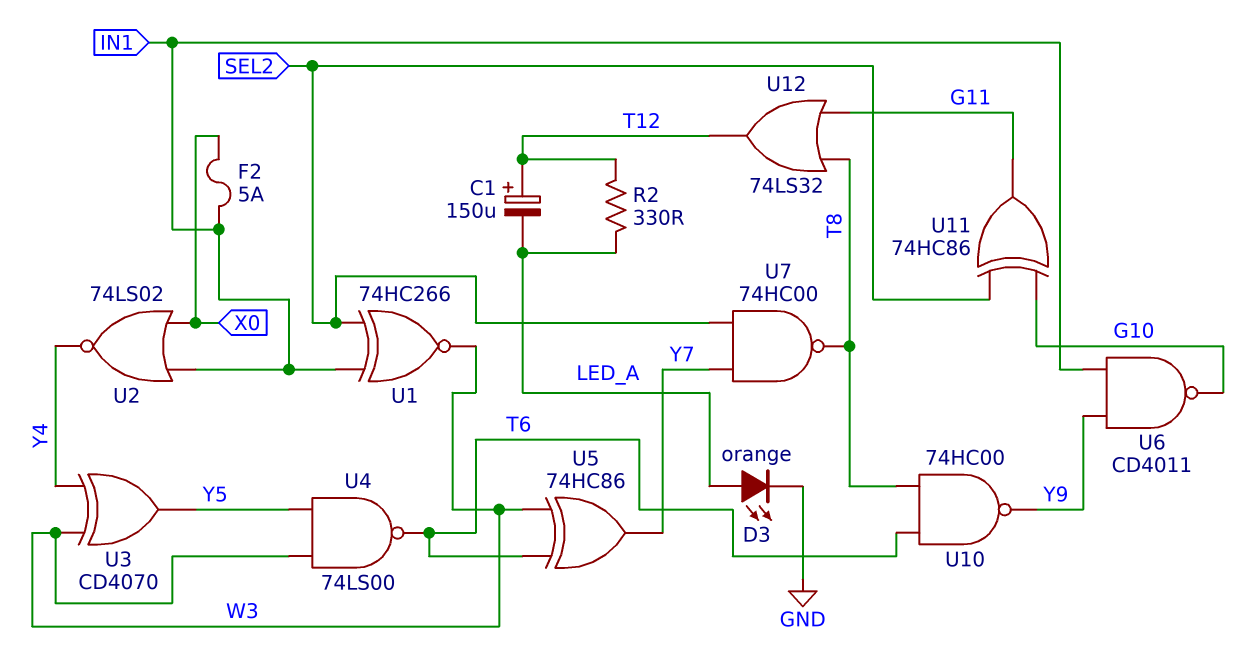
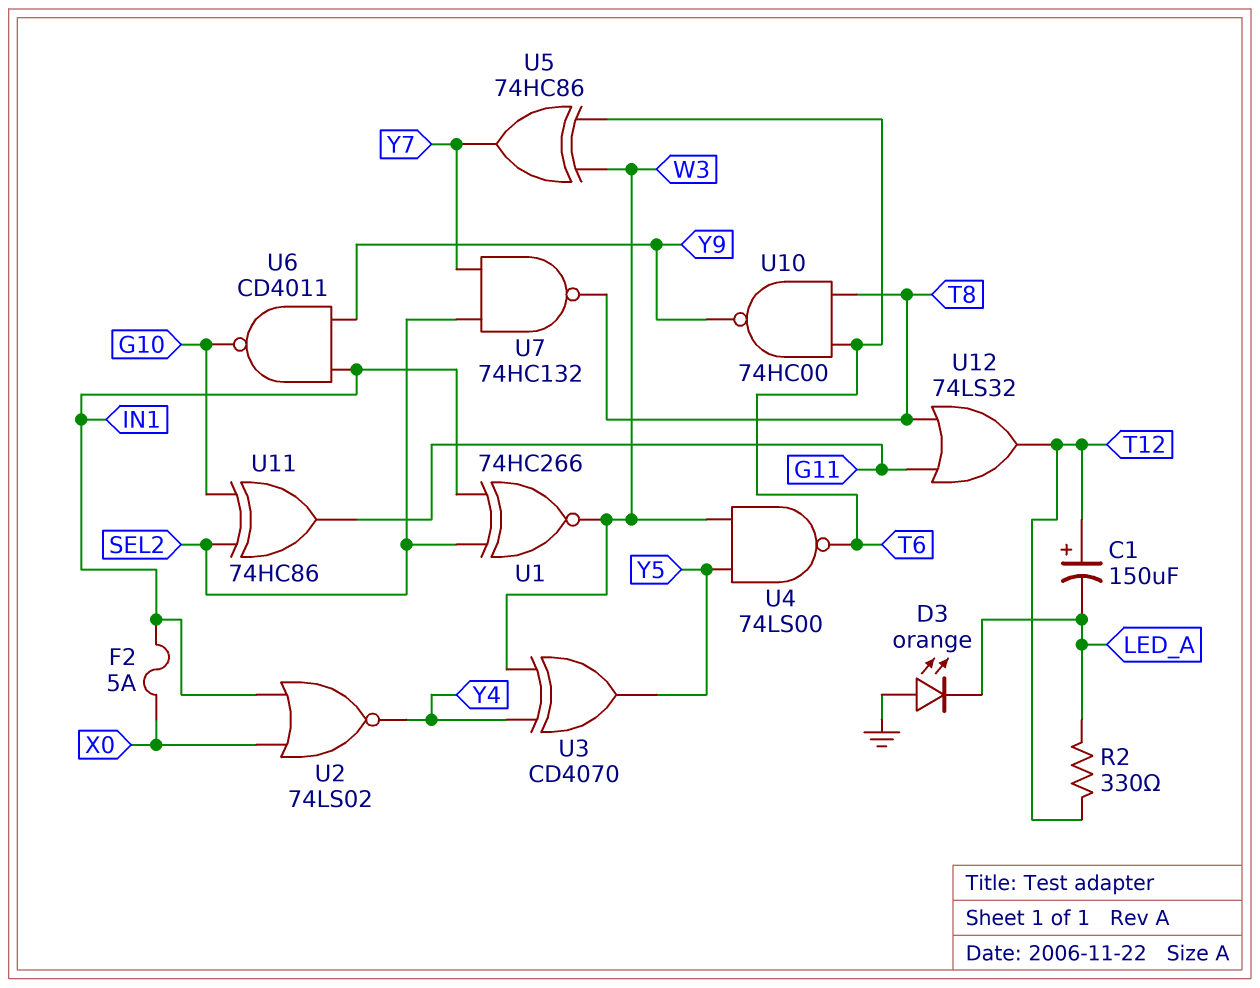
D3: LED orange (A LED_A, K GND) -> LED orange (A GND, K LED_A)
U7: NAND 74HC00 (in SEL2, in Y7, out T8) -> NAND 74HC132 (in SEL2, in Y7, out T8)

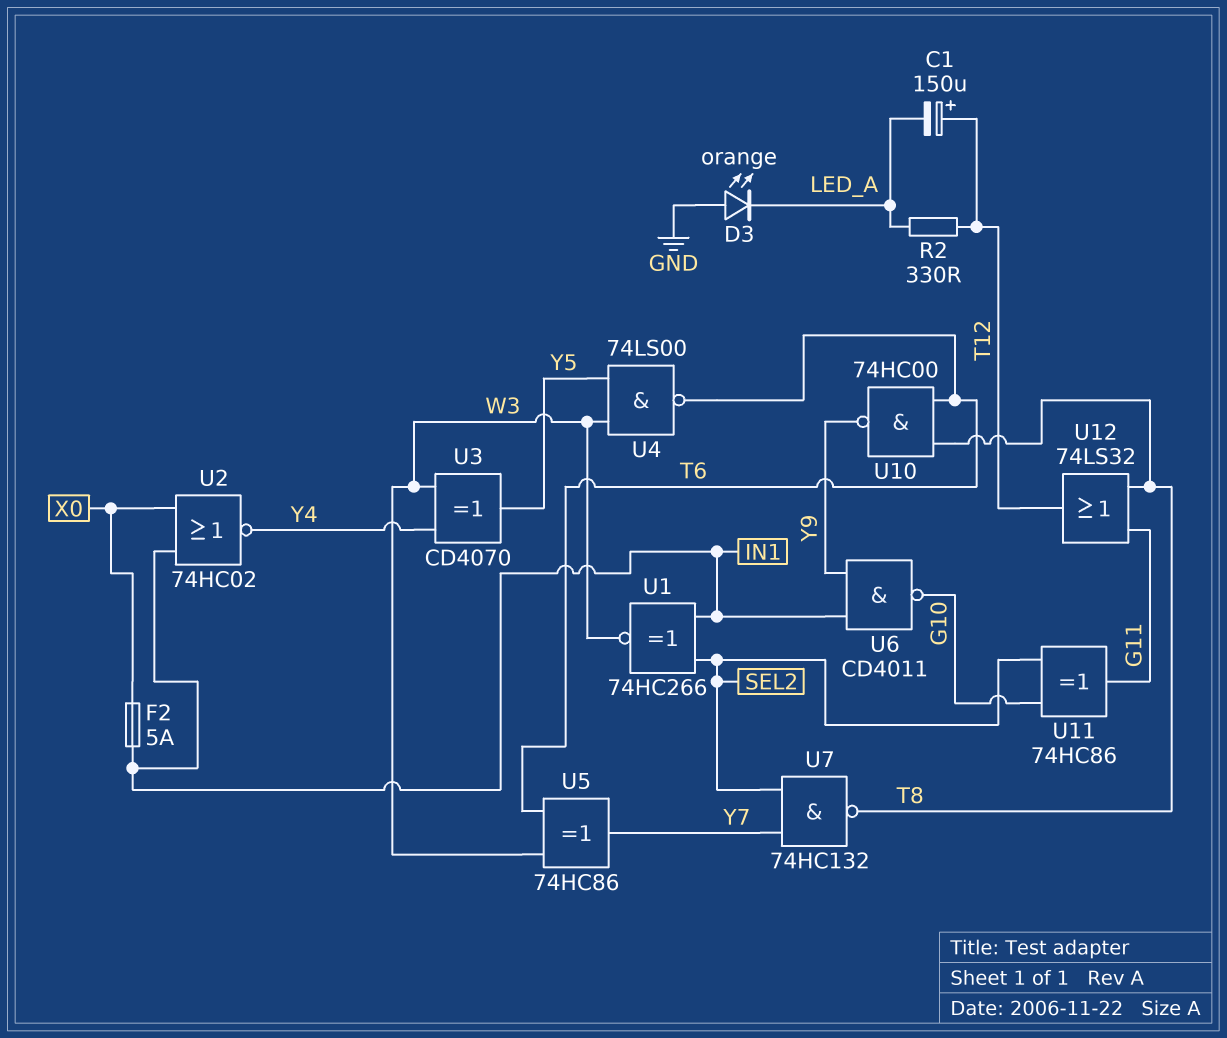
U2: NOR 74LS02 (in IN1, in X0, out Y4) -> NOR 74HC02 (in IN1, in X0, out Y4)

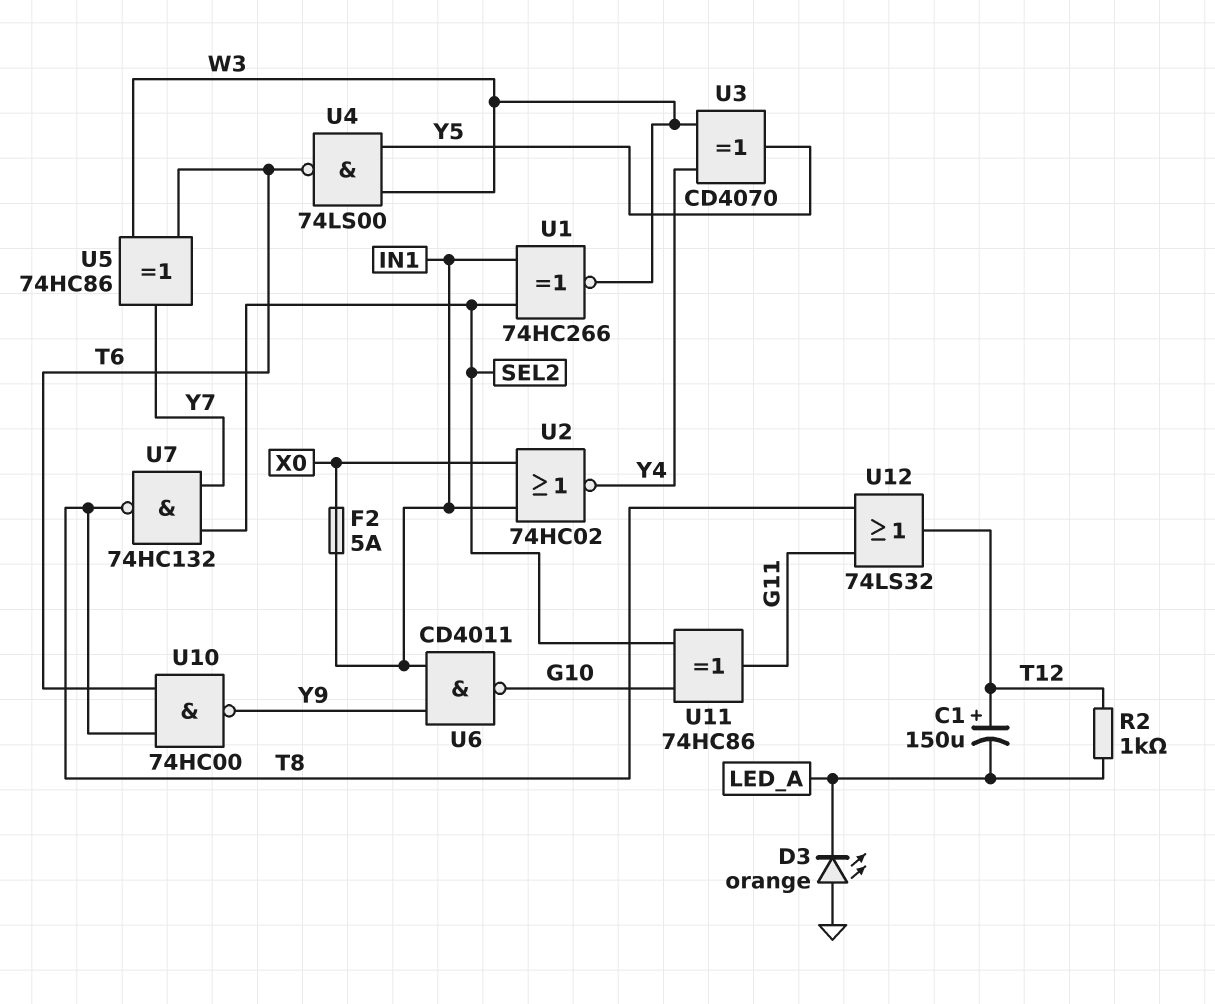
R2: 330 (LED_A, T12) -> 1k (LED_A, T12)

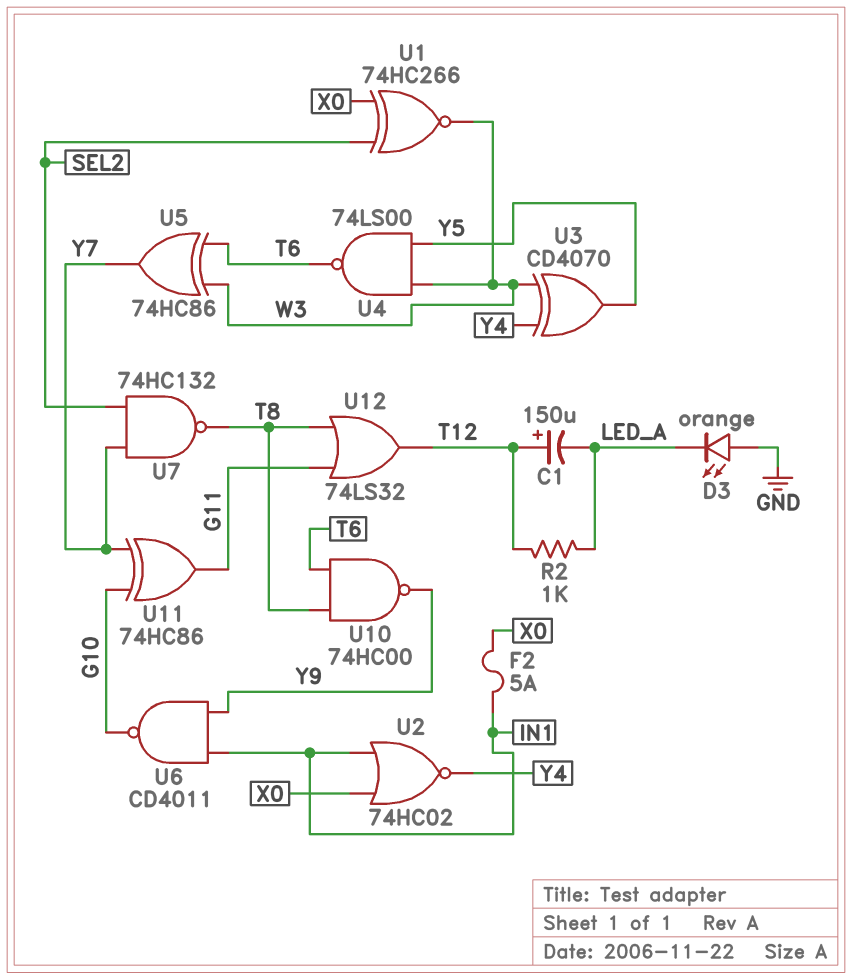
U1: XNOR 74HC266 (in IN1, in SEL2, out W3) -> XNOR 74HC266 (in SEL2, in X0, out W3)
U11: XOR 74HC86 (in G10, in SEL2, out G11) -> XOR 74HC86 (in G10, in Y7, out G11)

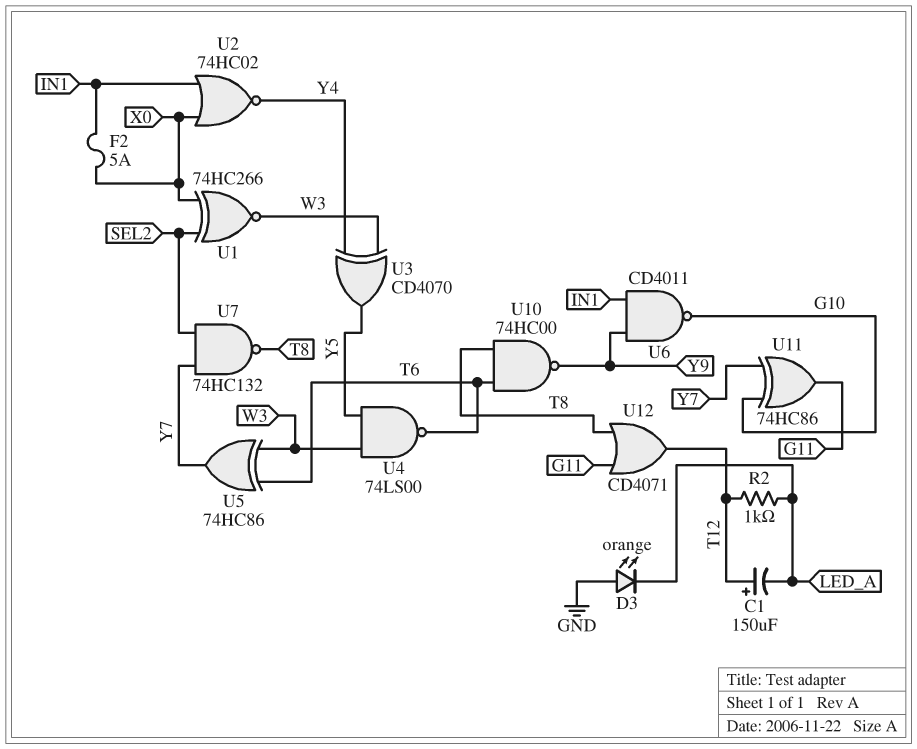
U12: OR 74LS32 (in G11, in T8, out T12) -> OR CD4071 (in G11, in T8, out T12)

